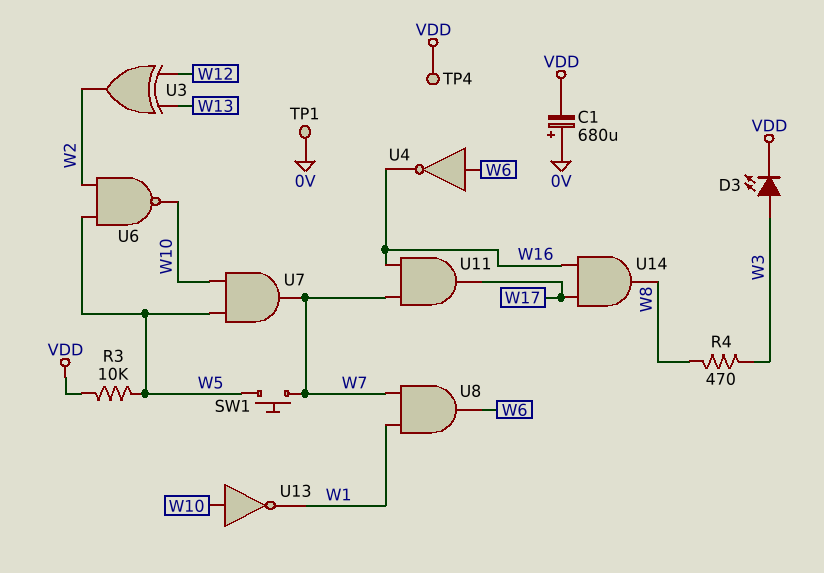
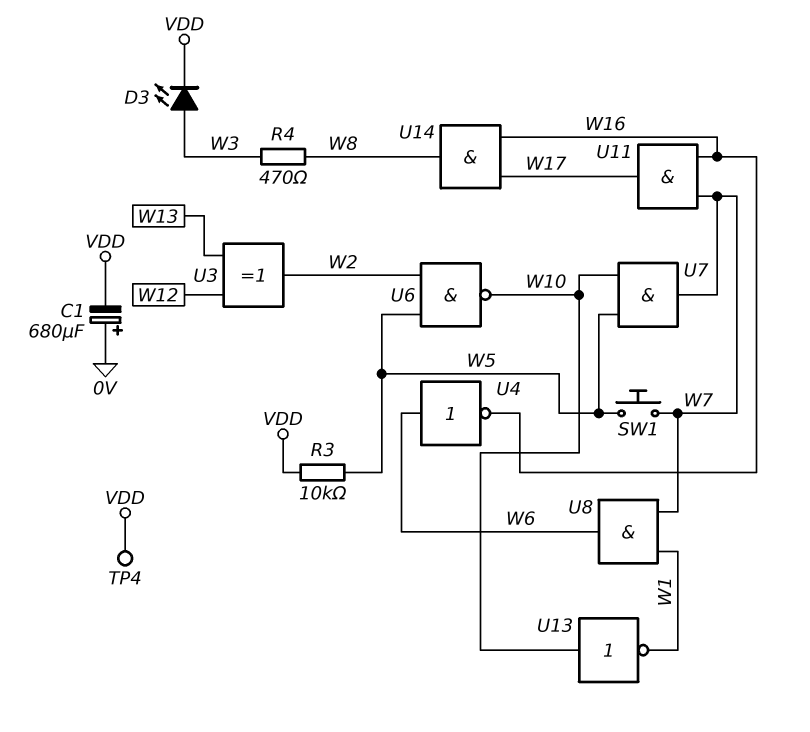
TP1: test point (0V) -> none

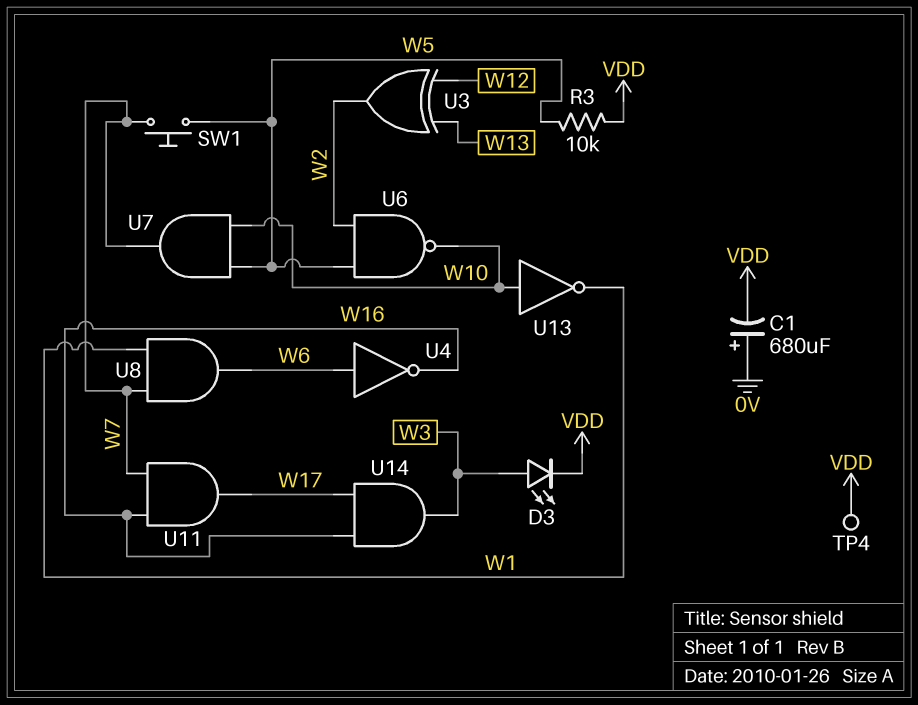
R4: 470 (W3, W8) -> none
U14: AND (in W16, in W17, out W8) -> AND (in W16, in W17, out W3)

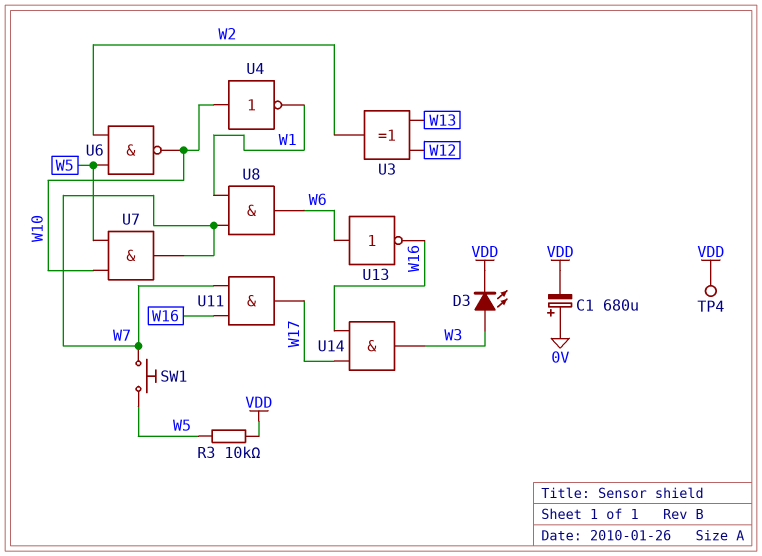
U4: NOT (in W6, out W16) -> NOT (in W10, out W1)
U13: NOT (in W10, out W1) -> NOT (in W6, out W16)

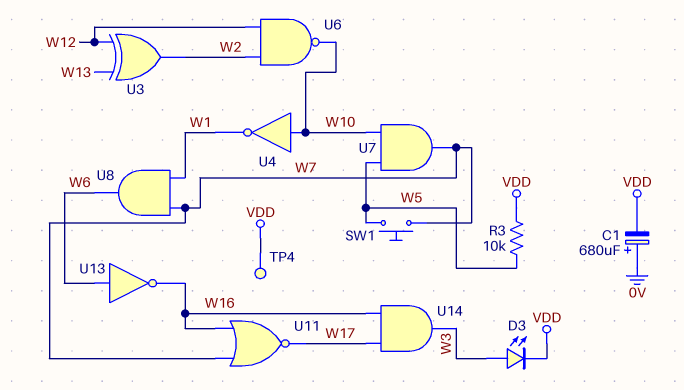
U6: NAND (in W2, in W5, out W10) -> NAND (in W2, in W12, out W10)
U11: AND (in W7, in W16, out W17) -> NOR (in W7, in W16, out W17)

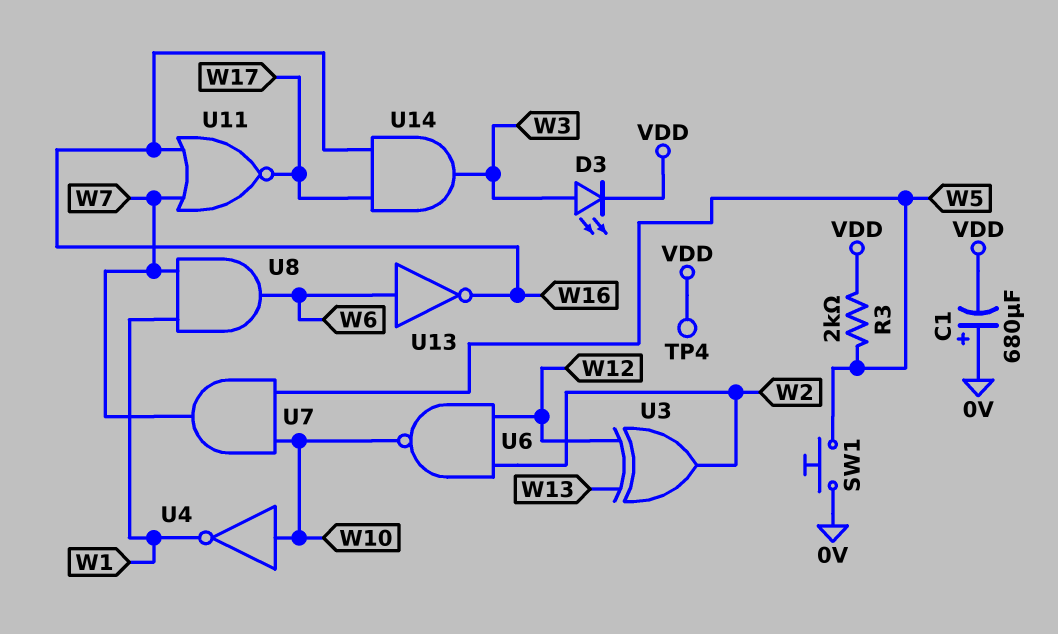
R3: 10k (VDD, W5) -> 2k (VDD, W5)
SW1: button (W5, W7) -> button (0V, W5)

